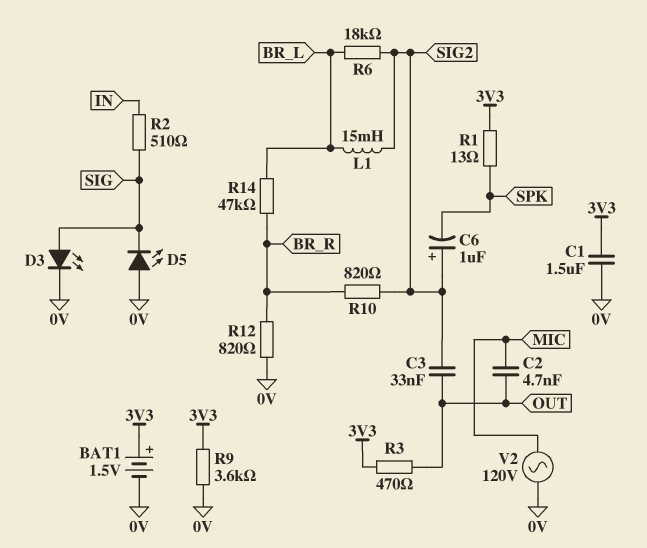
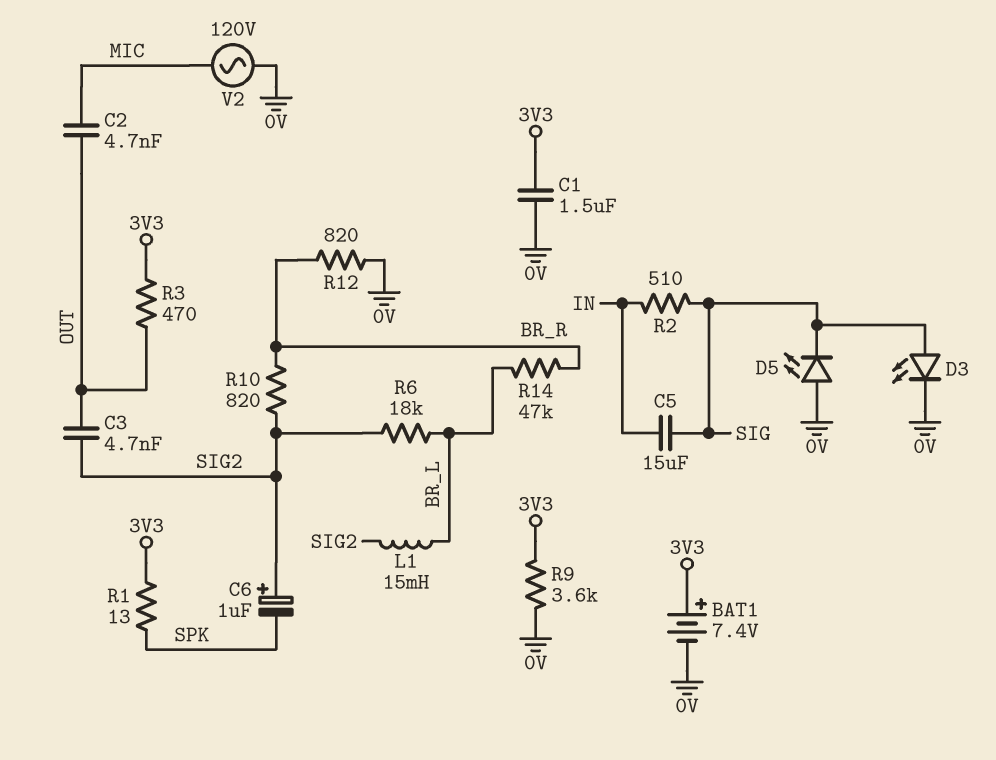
BAT1: 1.5V (plus 3V3, minus 0V) -> 7.4V (plus 3V3, minus 0V)
C3: 33nF (OUT, SIG2) -> 4.7nF (OUT, SIG2)
C5: none -> 15uF (IN, SIG)

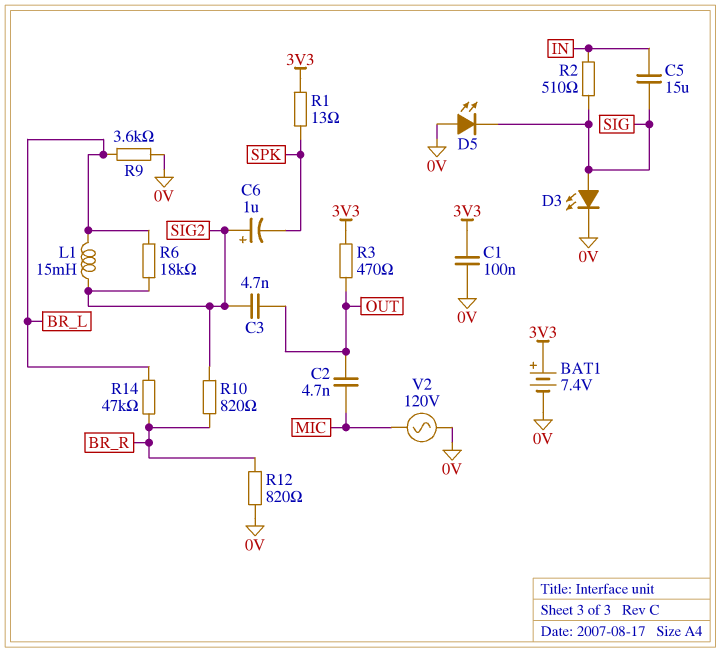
C1: 1.5uF (0V, 3V3) -> 100nF (0V, 3V3)
R9: 3.6k (0V, 3V3) -> 3.6k (0V, BR_L)

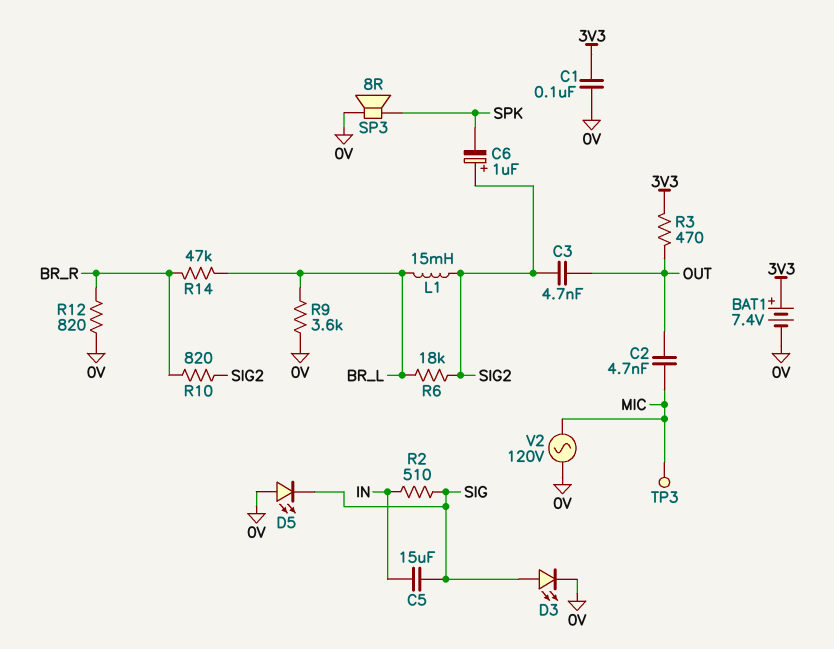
R1: 13 (3V3, SPK) -> none
SP3: none -> speaker 8R (0V, SPK)
TP3: none -> test point (MIC)

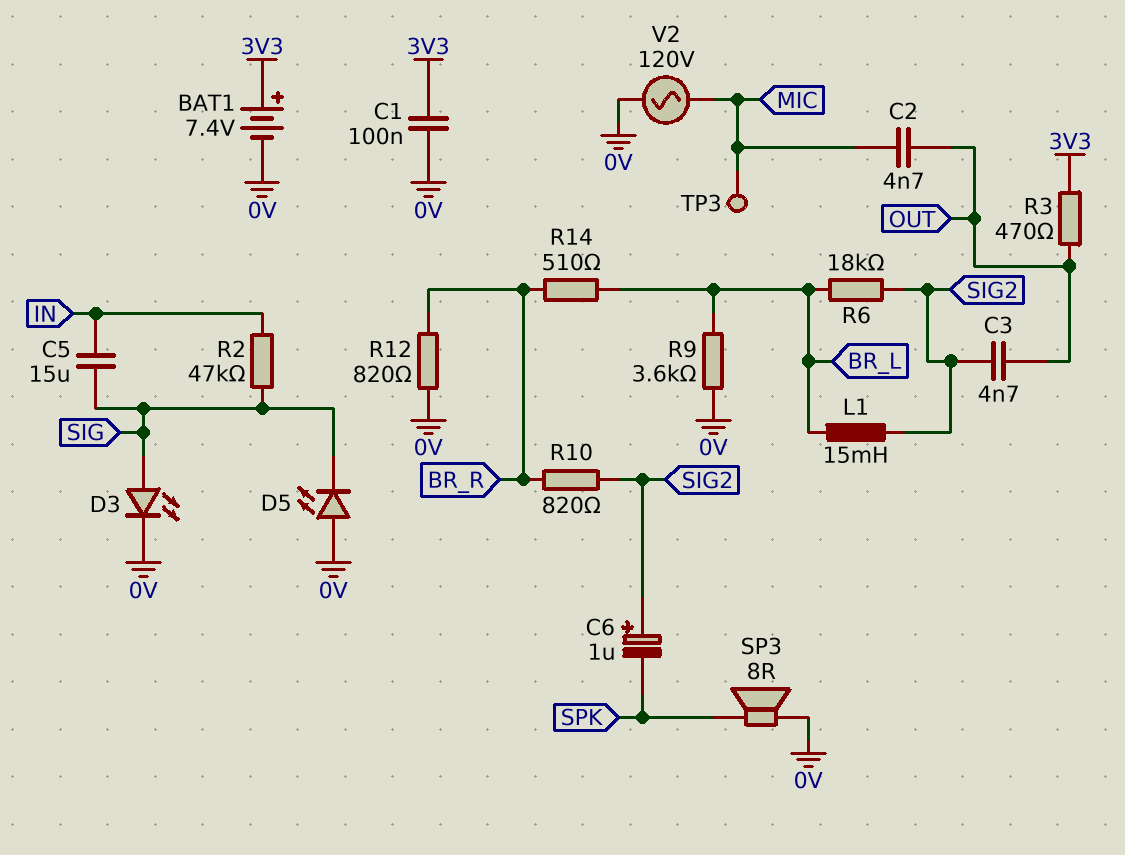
R2: 510 (IN, SIG) -> 47k (IN, SIG)
R14: 47k (BR_L, BR_R) -> 510 (BR_L, BR_R)

